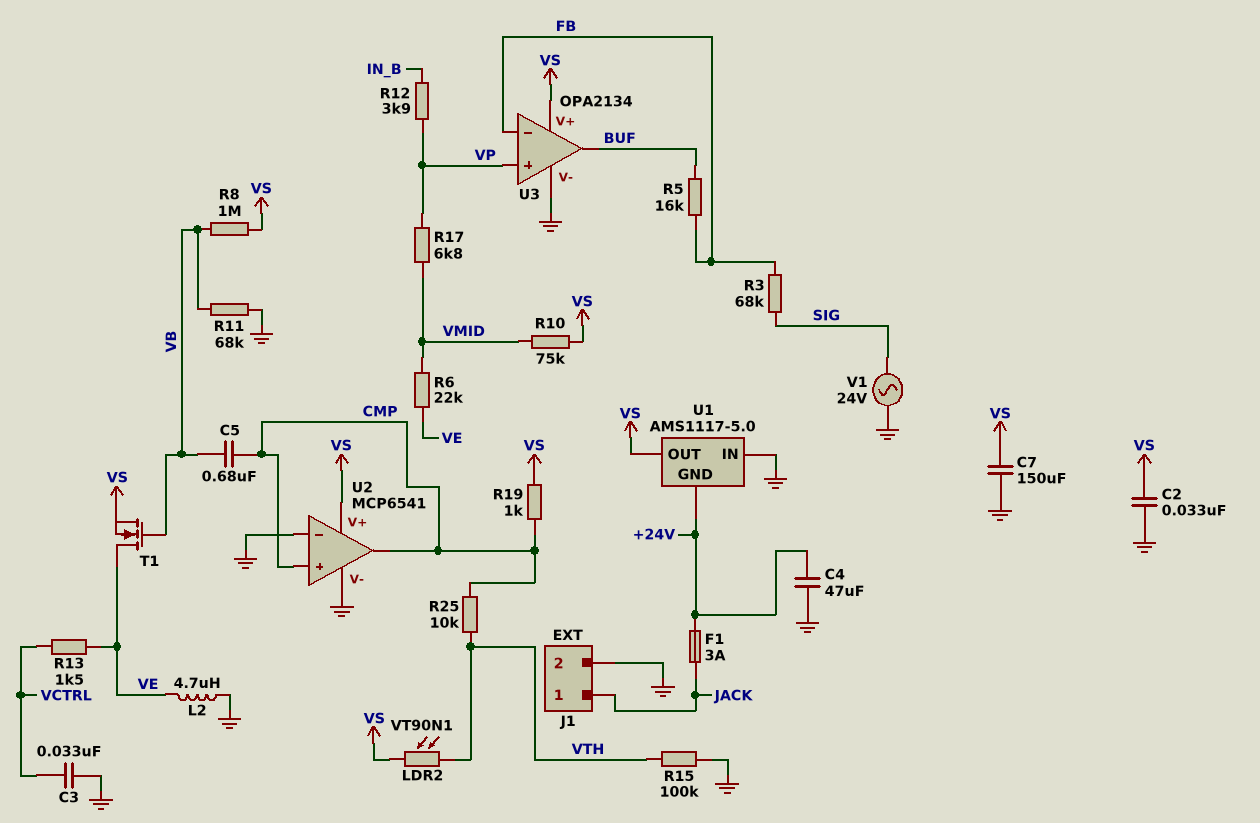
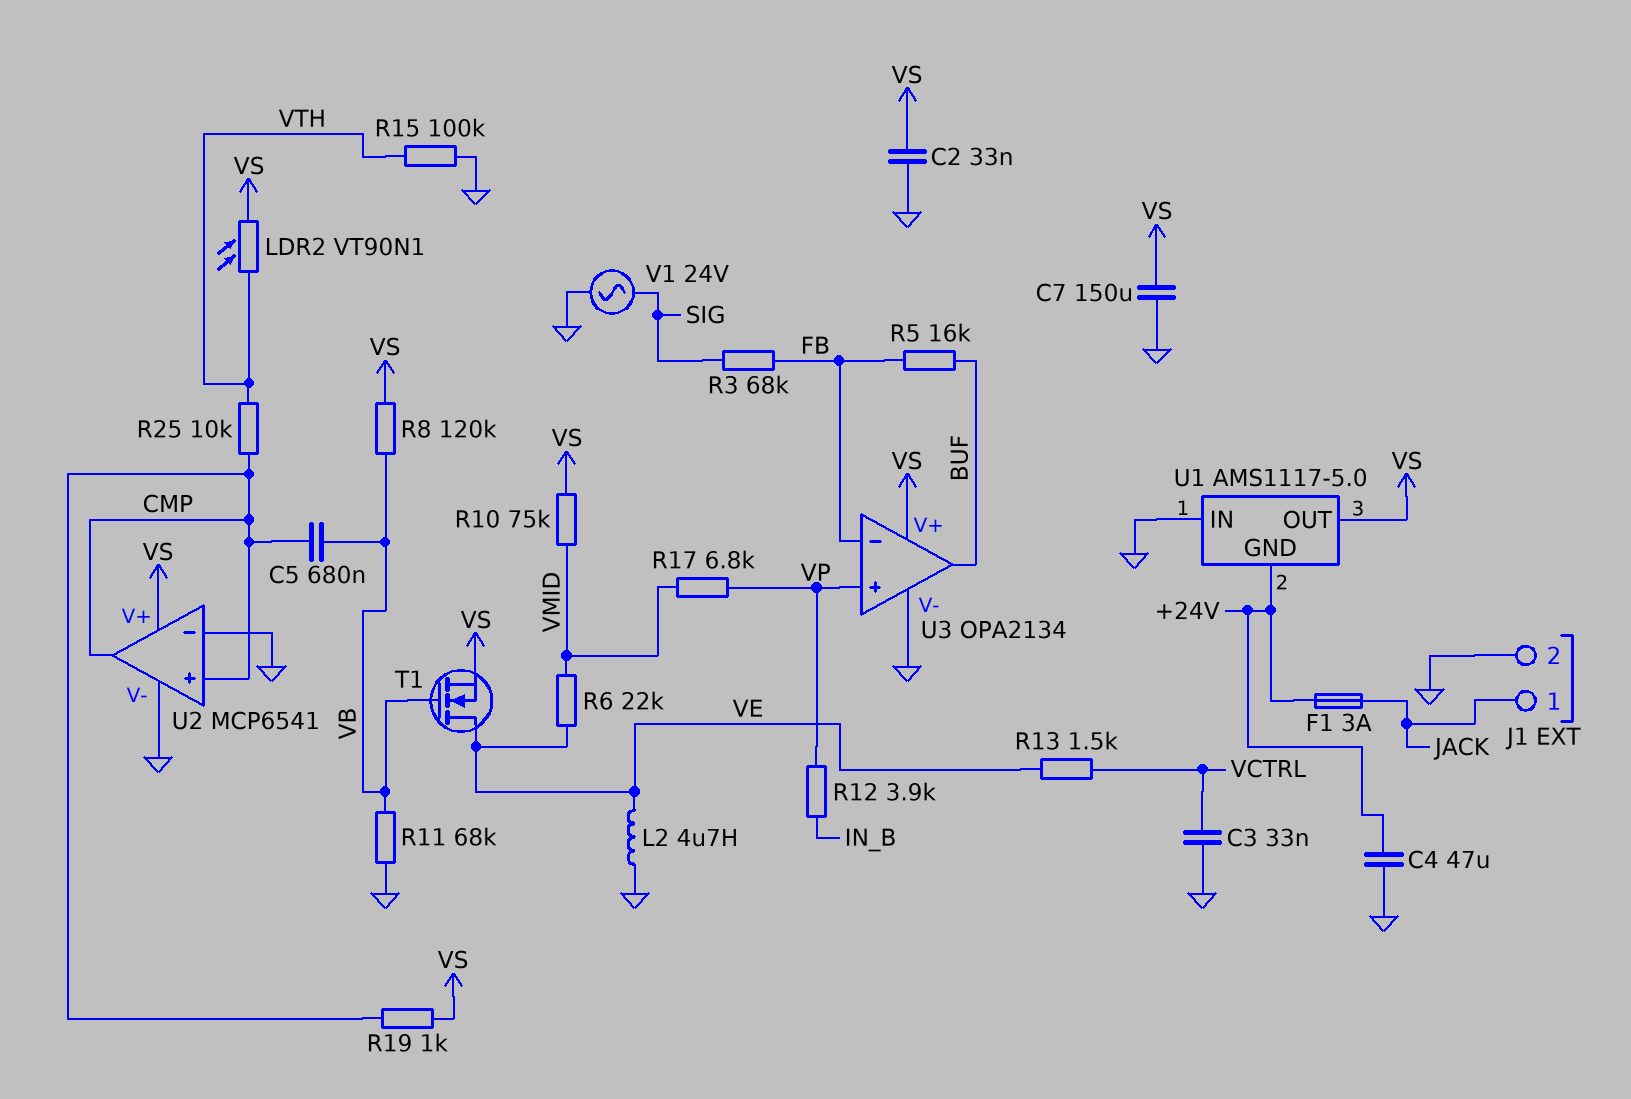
R8: 1M (VB, VS) -> 120k (VB, VS)

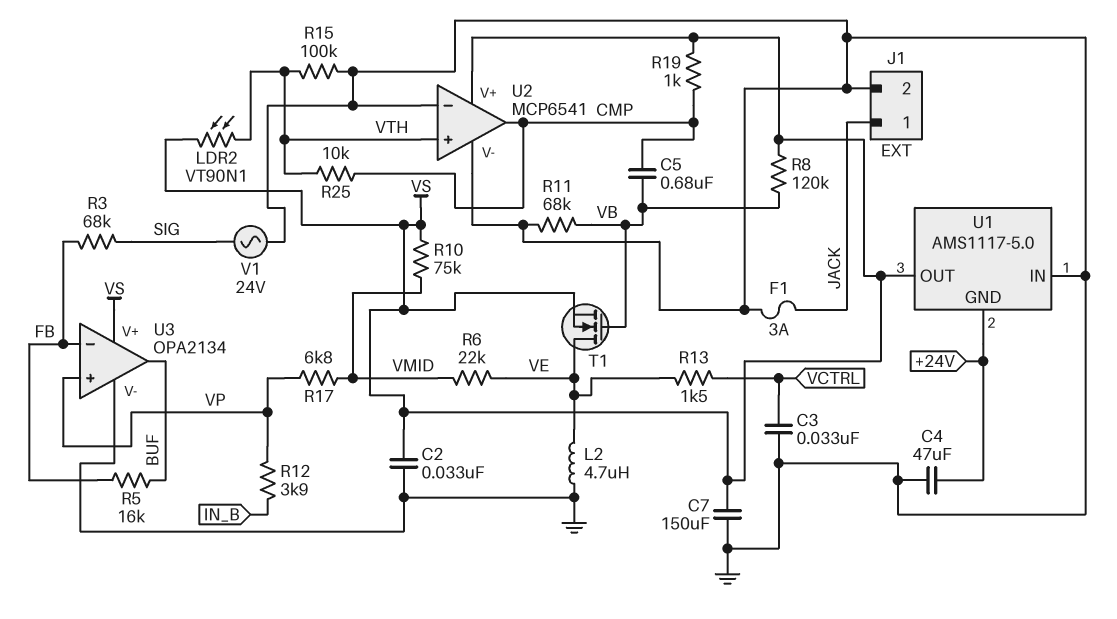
F1: 3A (+24V, JACK) -> 3A (GND, JACK)
U2 pin in+: CMP -> VTH

